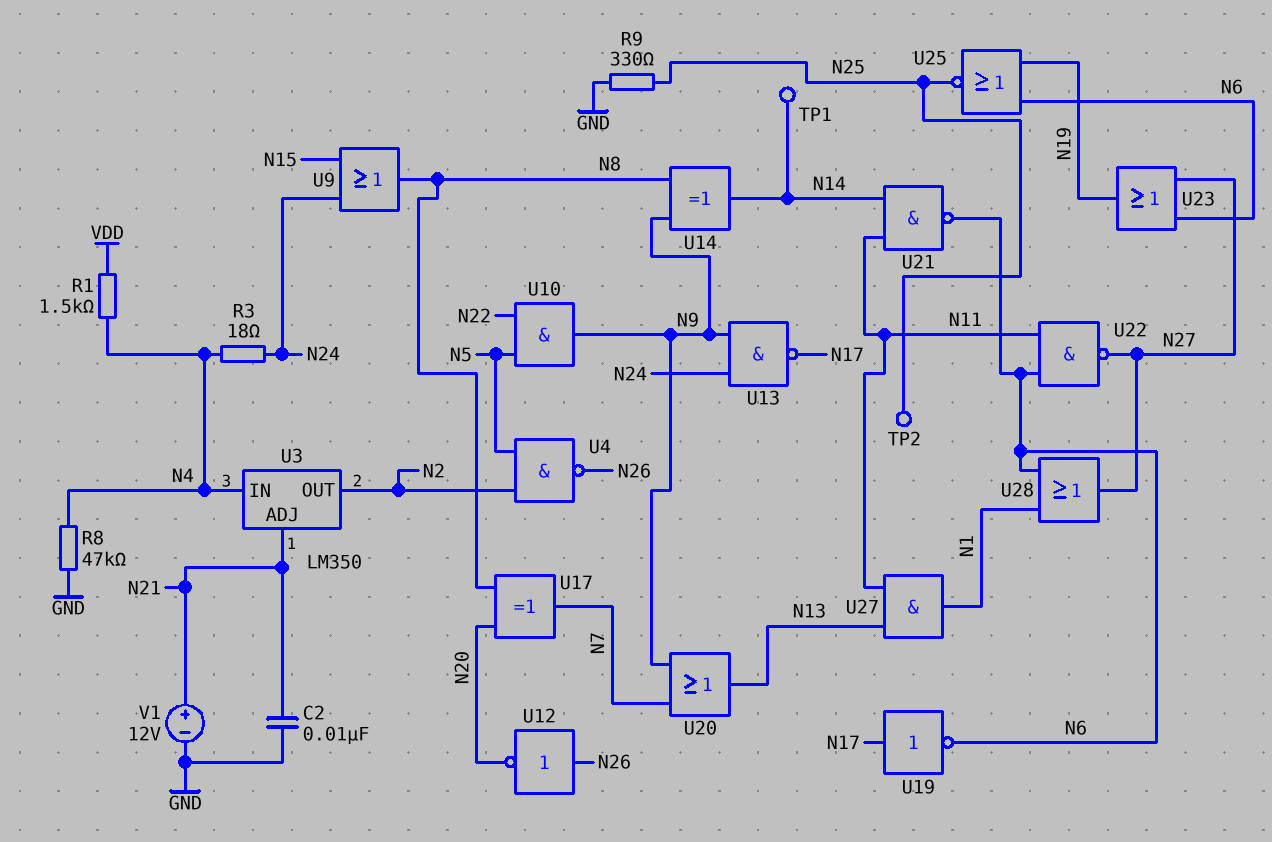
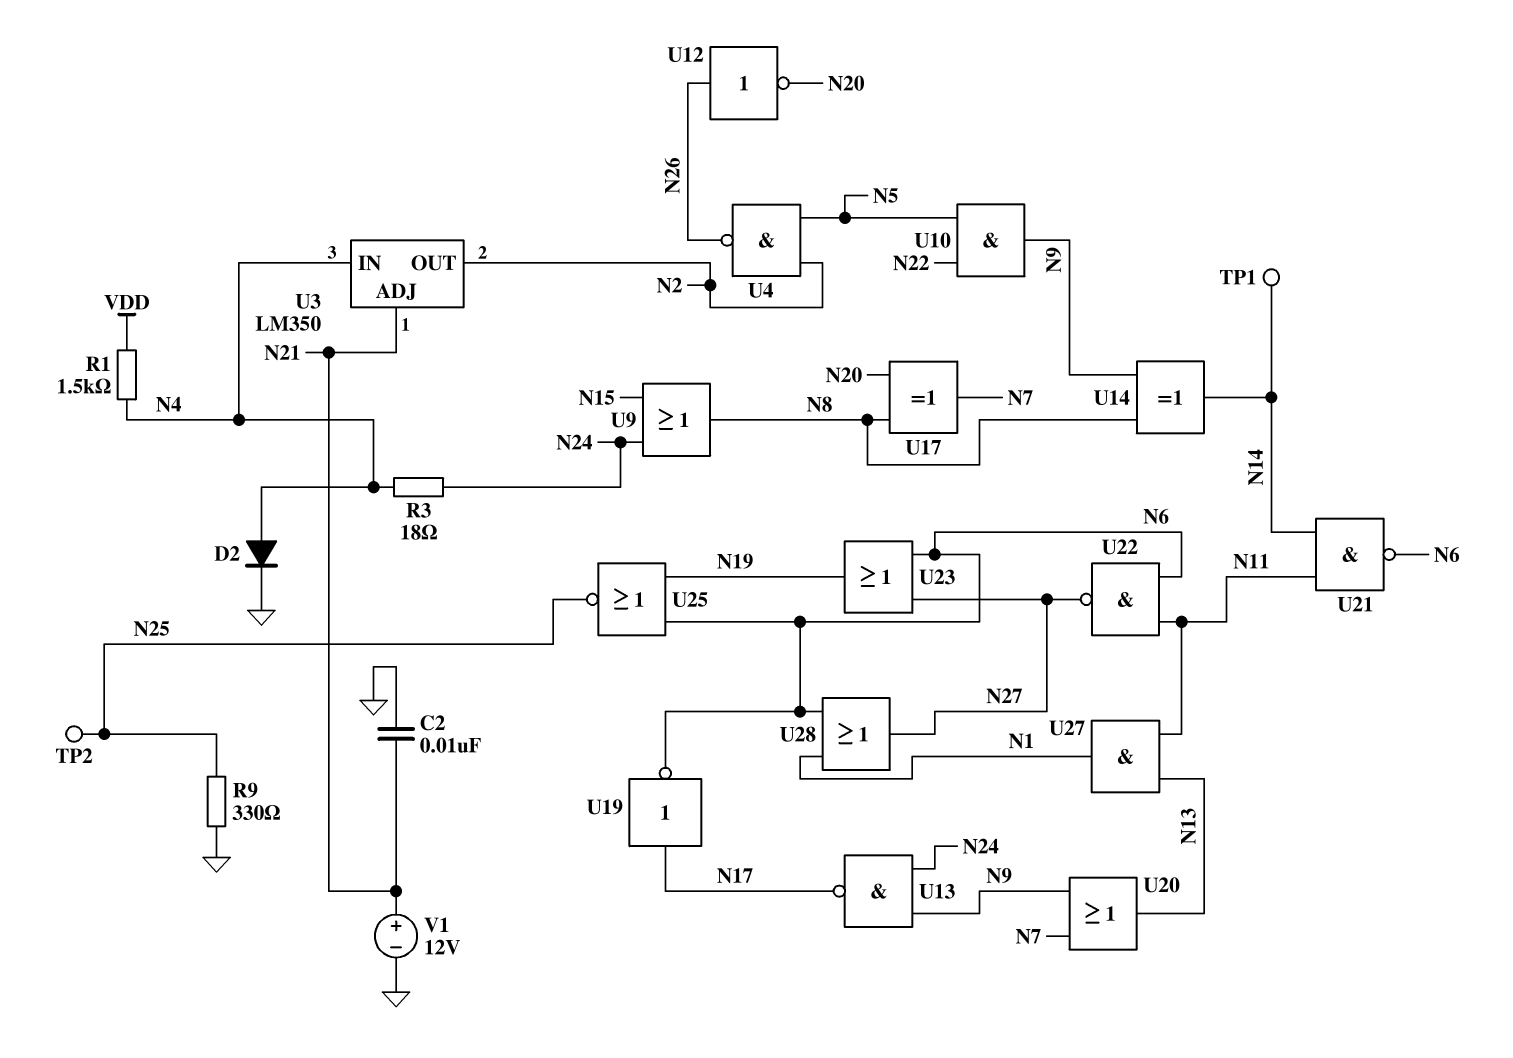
D2: none -> diode (A N4, K GND)
R8: 47k (GND, N4) -> none

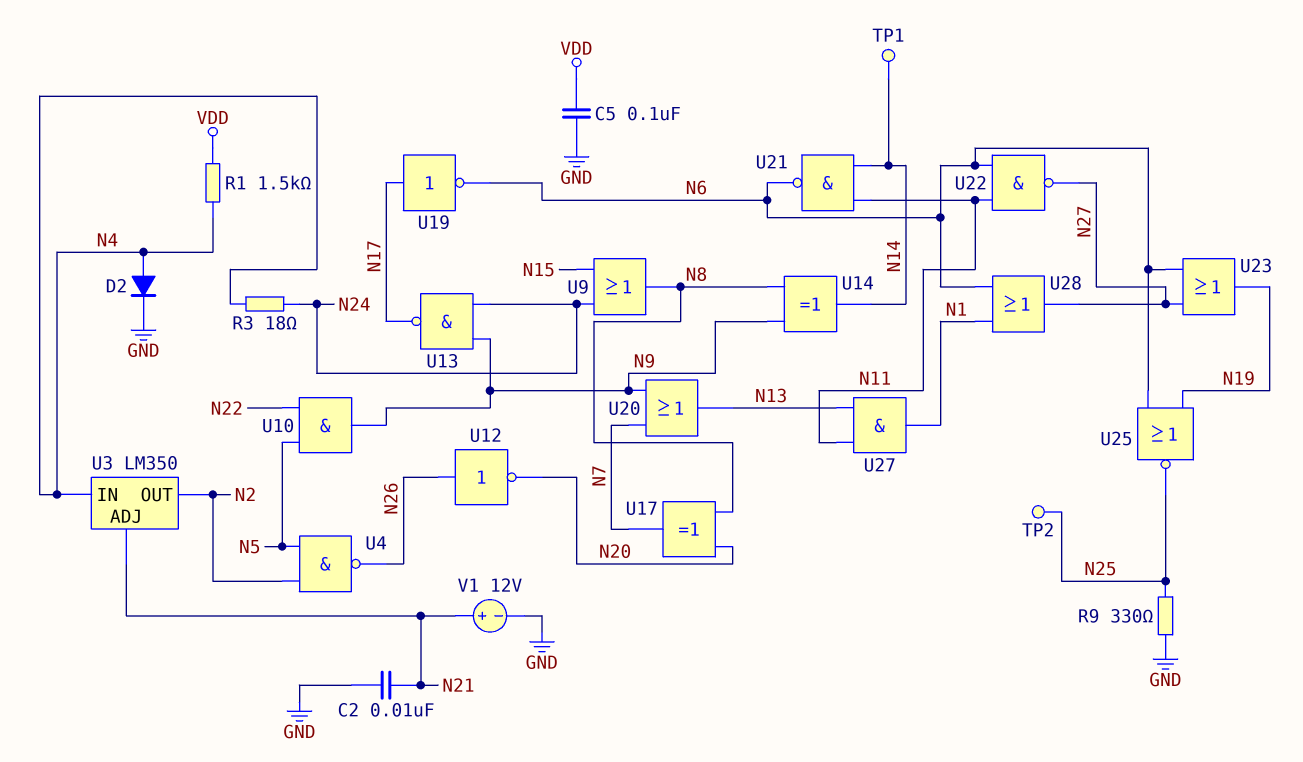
C5: none -> 100nF (GND, VDD)

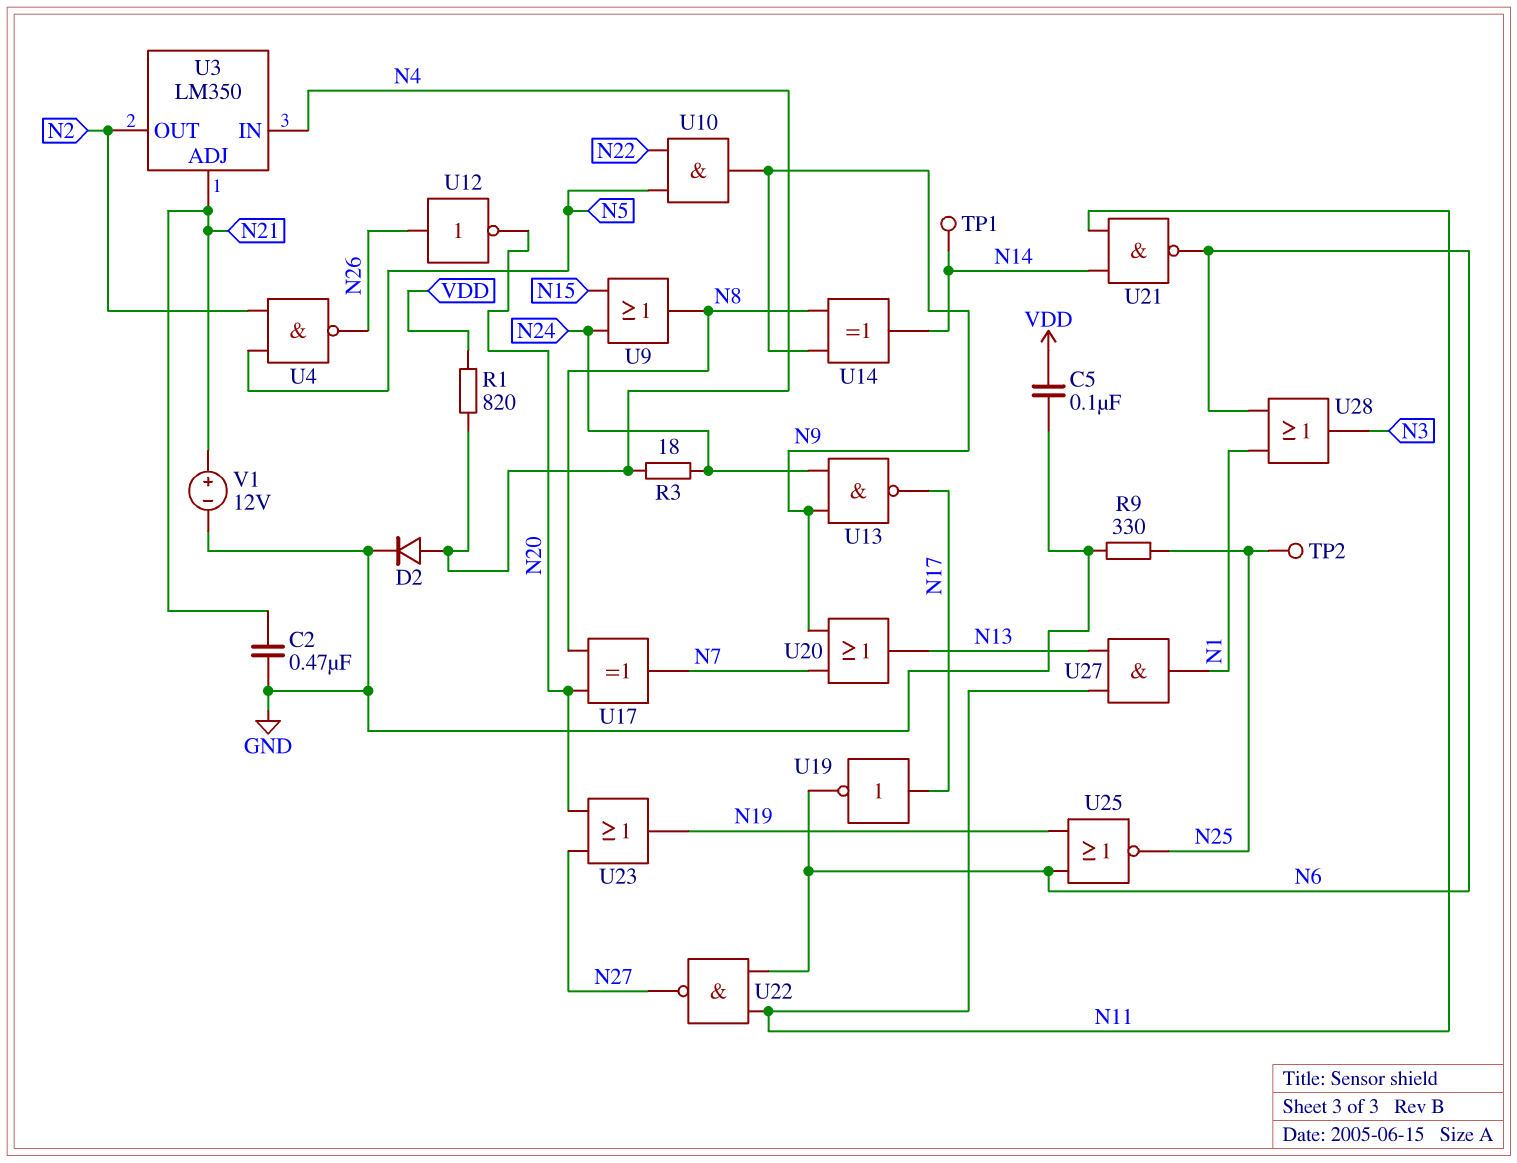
C2: 10nF (GND, N21) -> 470nF (GND, N21)
R1: 1.5k (N4, VDD) -> 820 (N4, VDD)
U23: OR (in N6, in N27, out N19) -> OR (in N20, in N27, out N19)
U28: OR (in N1, in N6, out N27) -> OR (in N1, in N6, out N3)

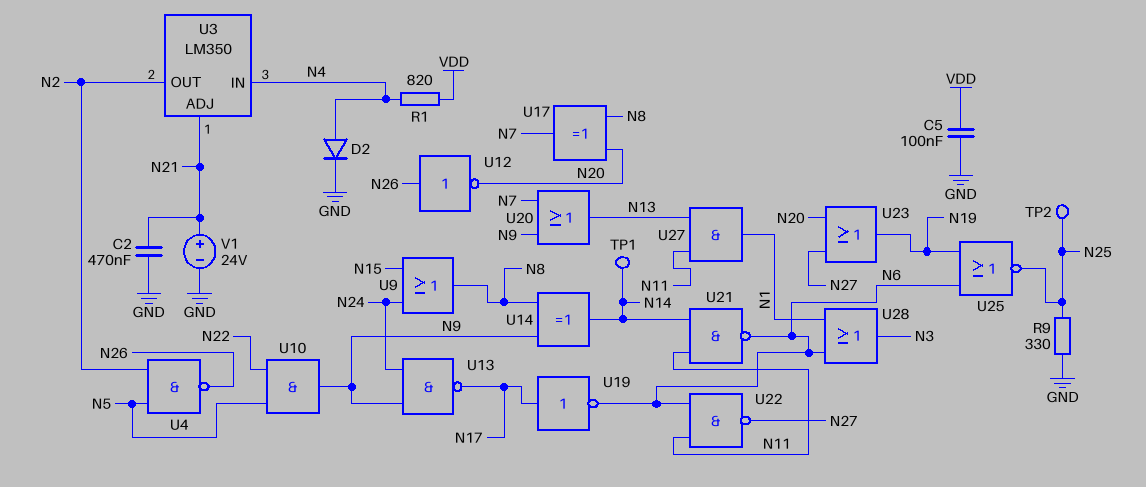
R3: 18 (N4, N24) -> none
V1: 12V (plus N21, minus GND) -> 24V (plus N21, minus GND)

